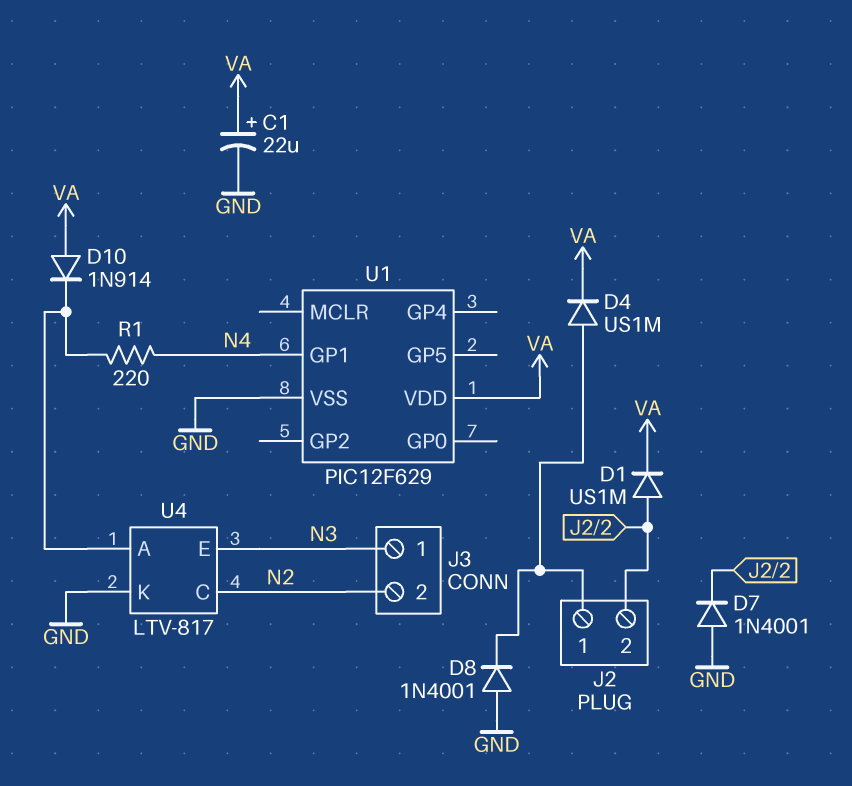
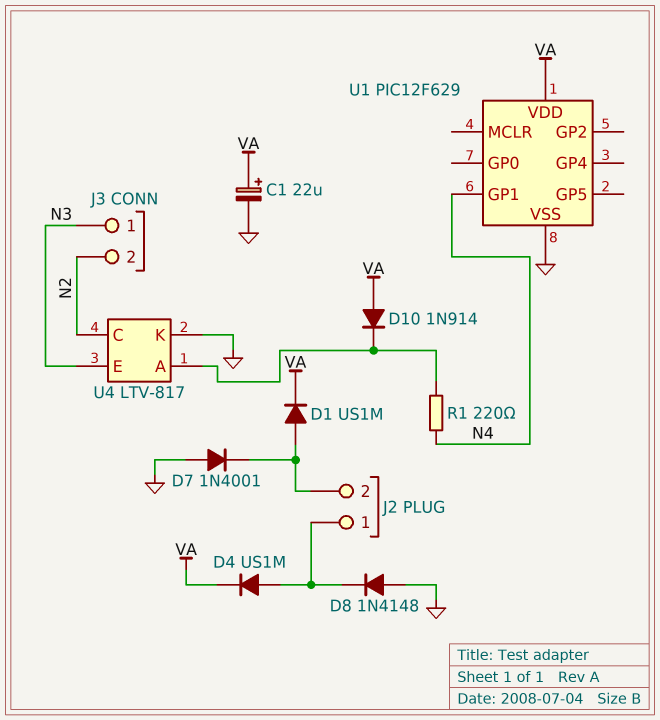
D8: diode 1N4001 (A GND, K J2/1) -> diode 1N4148 (A GND, K J2/1)

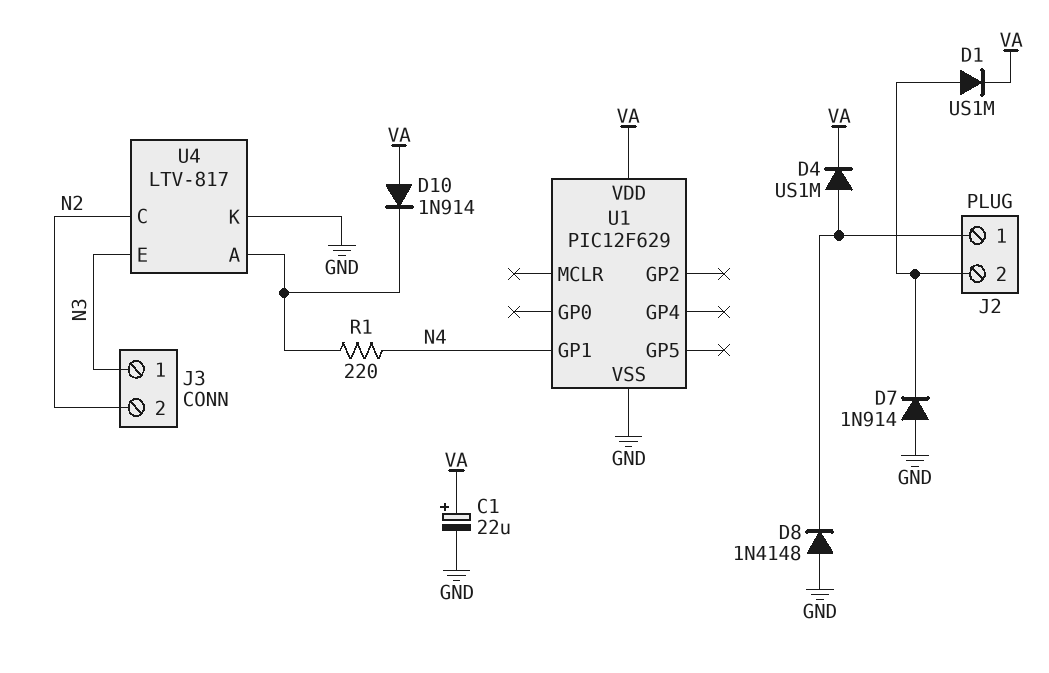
D7: diode 1N4001 (A GND, K J2/2) -> diode 1N914 (A GND, K J2/2)

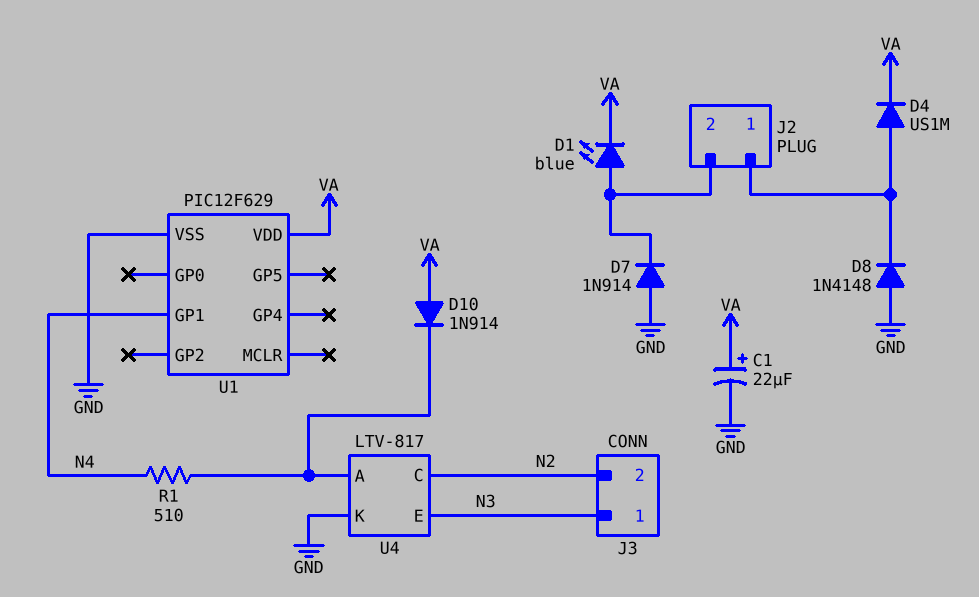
D1: diode US1M (A J2/2, K VA) -> LED blue (A J2/2, K VA)
R1: 220 (N4, U4/A) -> 510 (N4, U4/A)

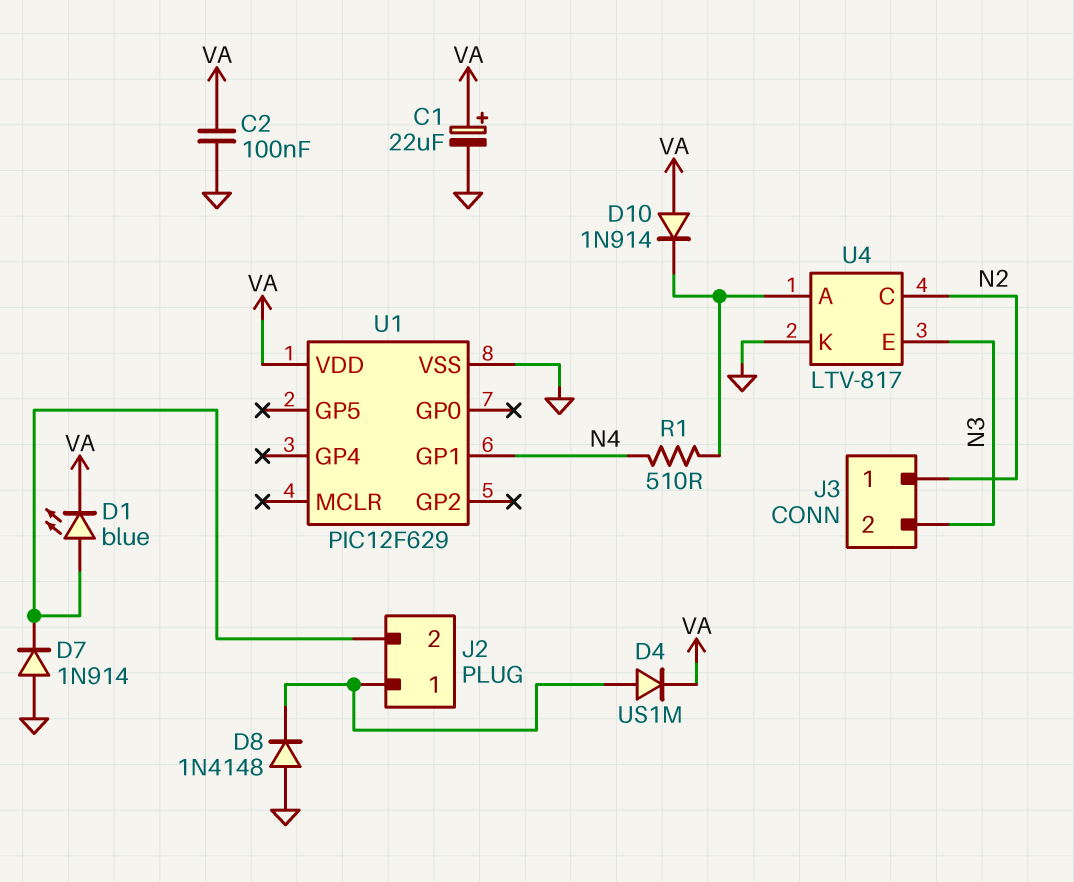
C2: none -> 100nF (GND, VA)
J3 pin 1: N3 -> N2
J3 pin 2: N2 -> N3

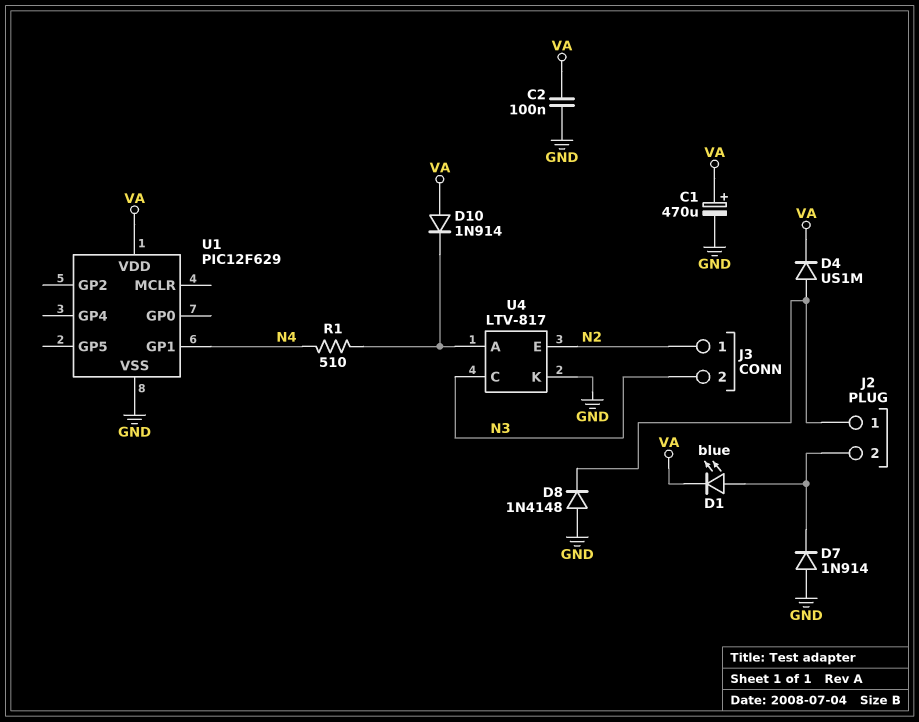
C1: 22uF (plus VA, minus GND) -> 470uF (plus VA, minus GND)
U4 pin C: N2 -> N3
U4 pin E: N3 -> N2

